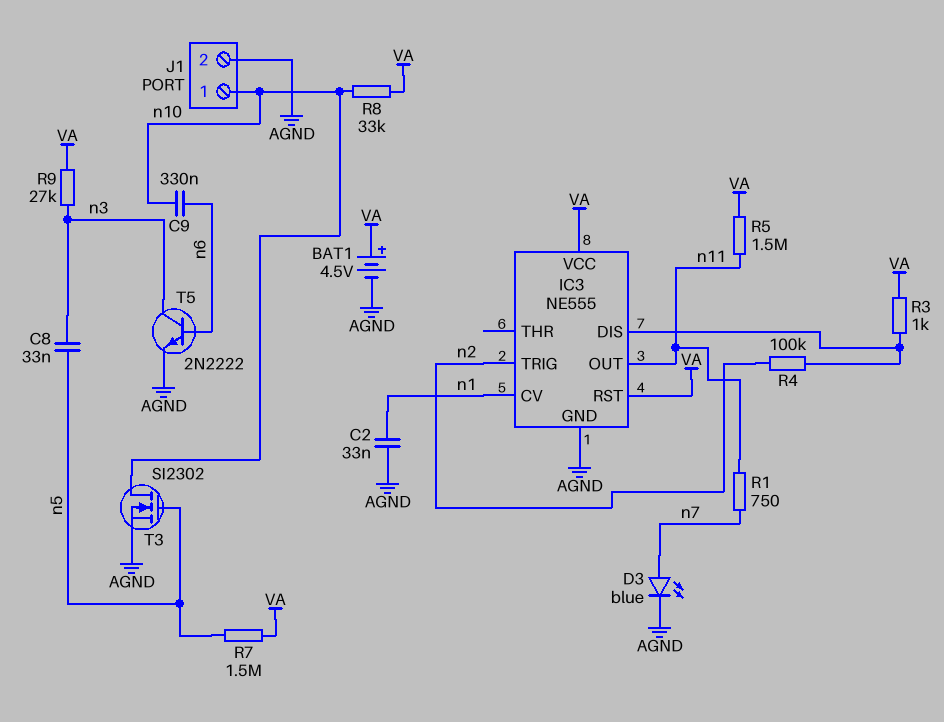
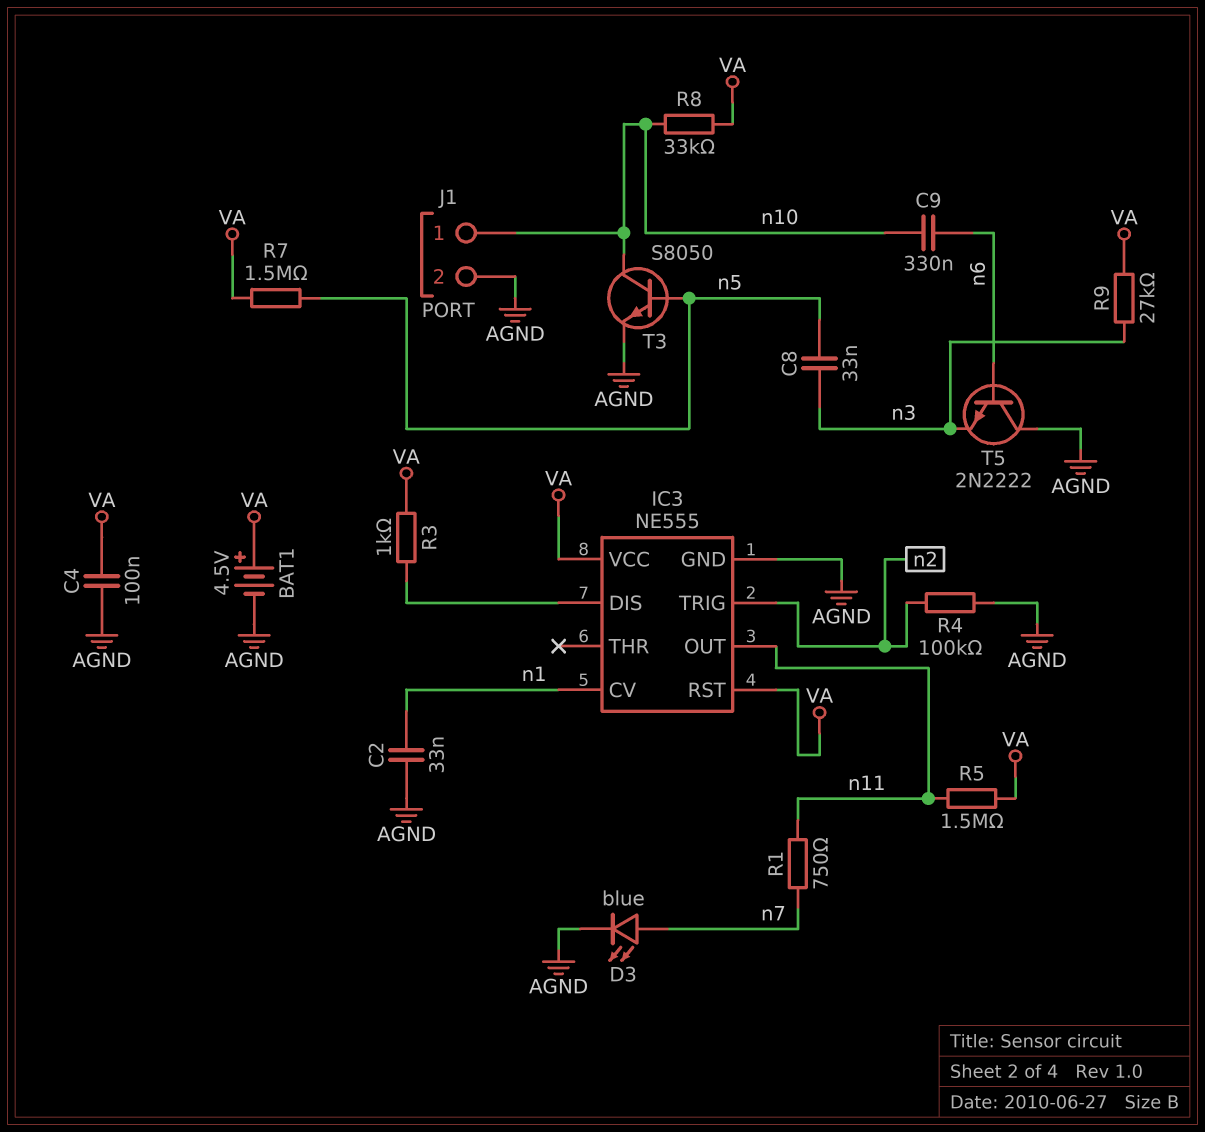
C4: none -> 100nF (AGND, VA)
R4: 100k (IC3/DIS, n2) -> 100k (AGND, n2)
T3: NMOS SI2302 (G n5, D n10, S AGND) -> NPN S8050 (B n5, C n10, E AGND)
T5: NPN 2N2222 (B n6, C n3, E AGND) -> NPN 2N2222 (B n6, C AGND, E n3)

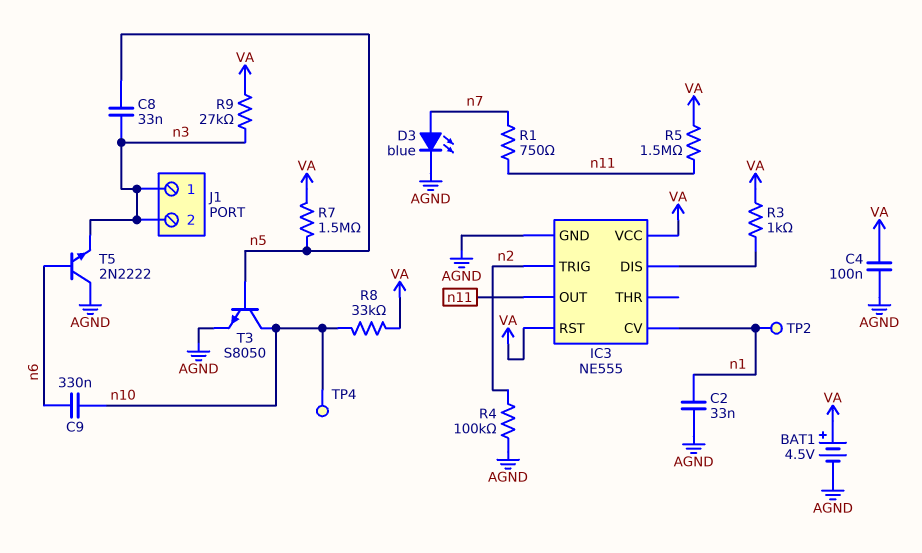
J1 pin 1: n10 -> n3
J1 pin 2: AGND -> n3
TP2: none -> test point (n1)
TP4: none -> test point (n10)

